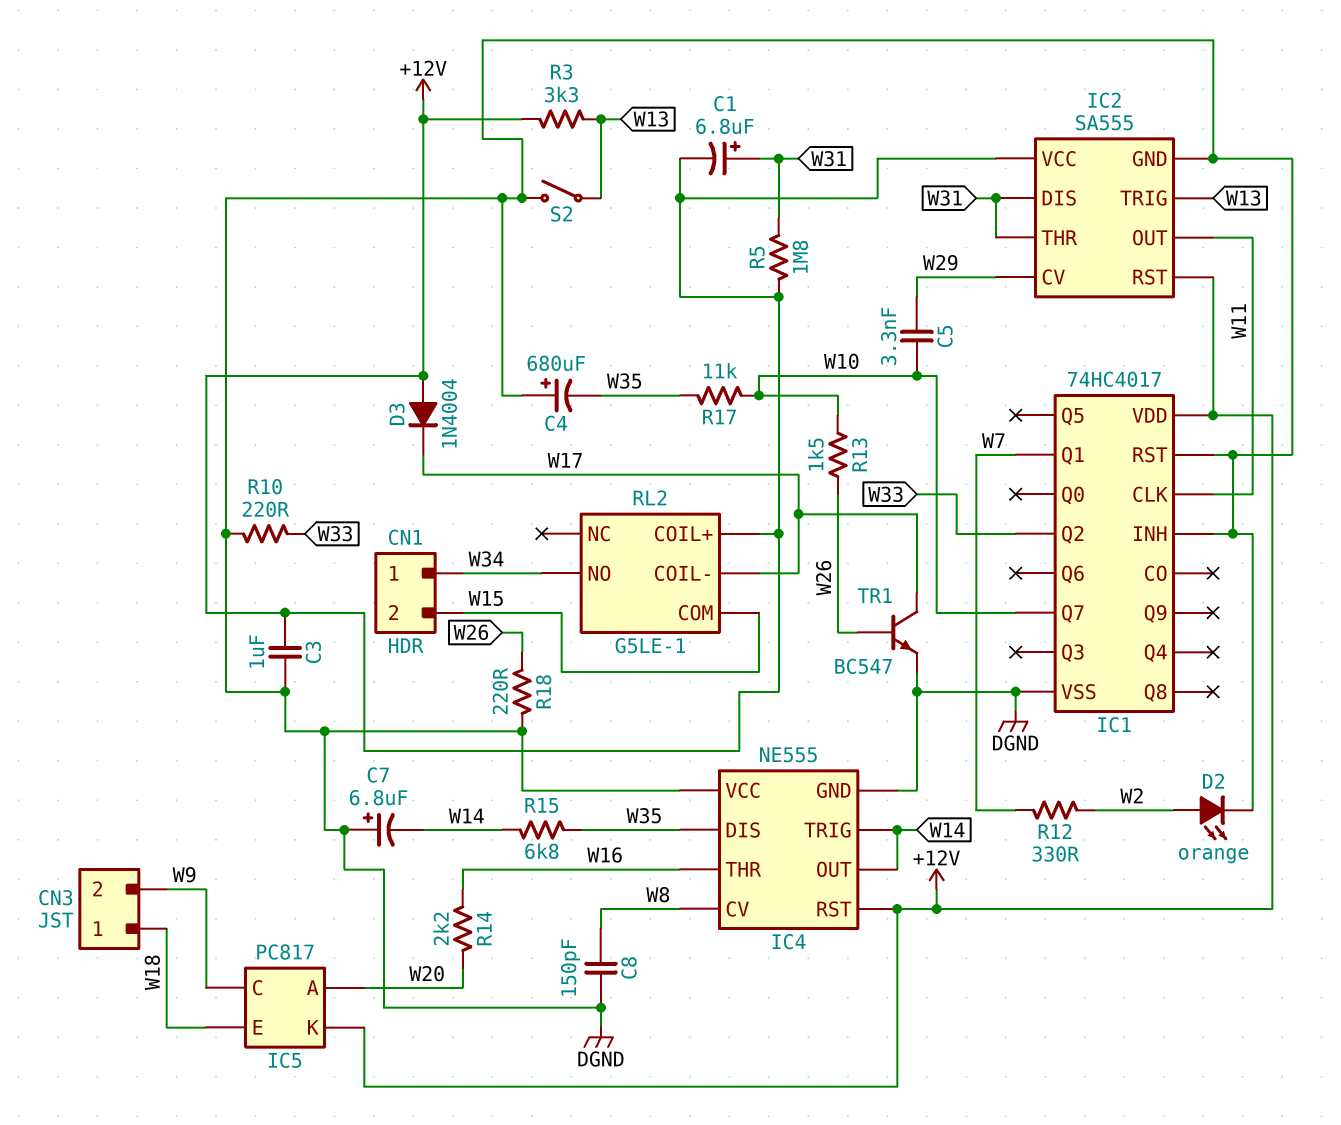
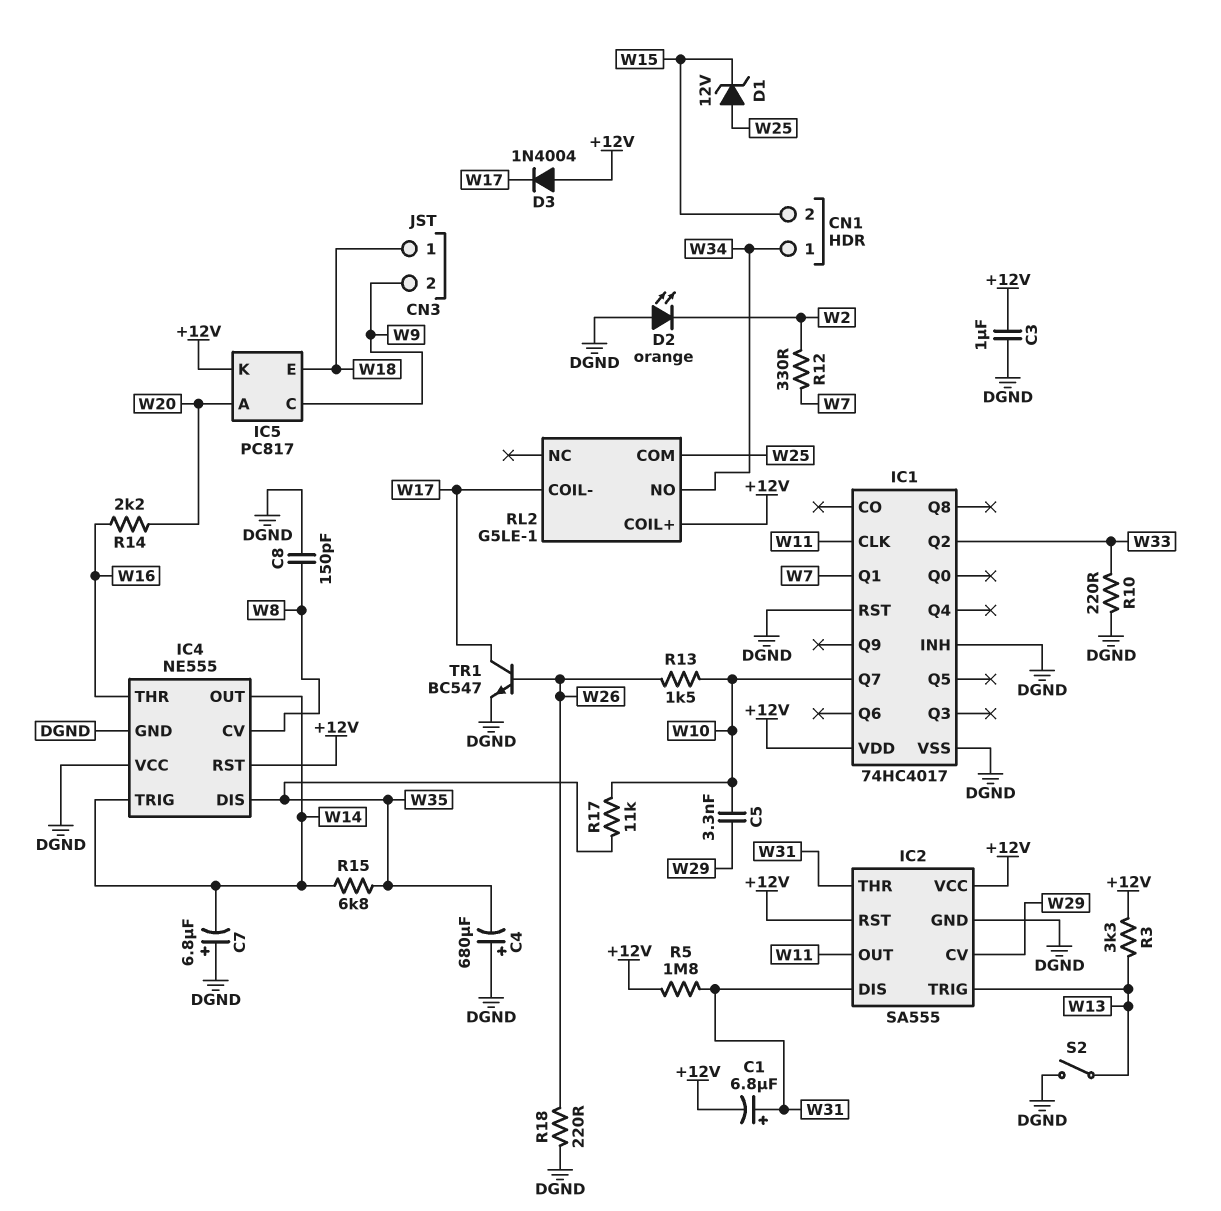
D1: none -> zener 12V (A W25, K W15)
D2: LED orange (A W2, K DGND) -> LED orange (A DGND, K W2)
RL2 pin COM: W15 -> W25

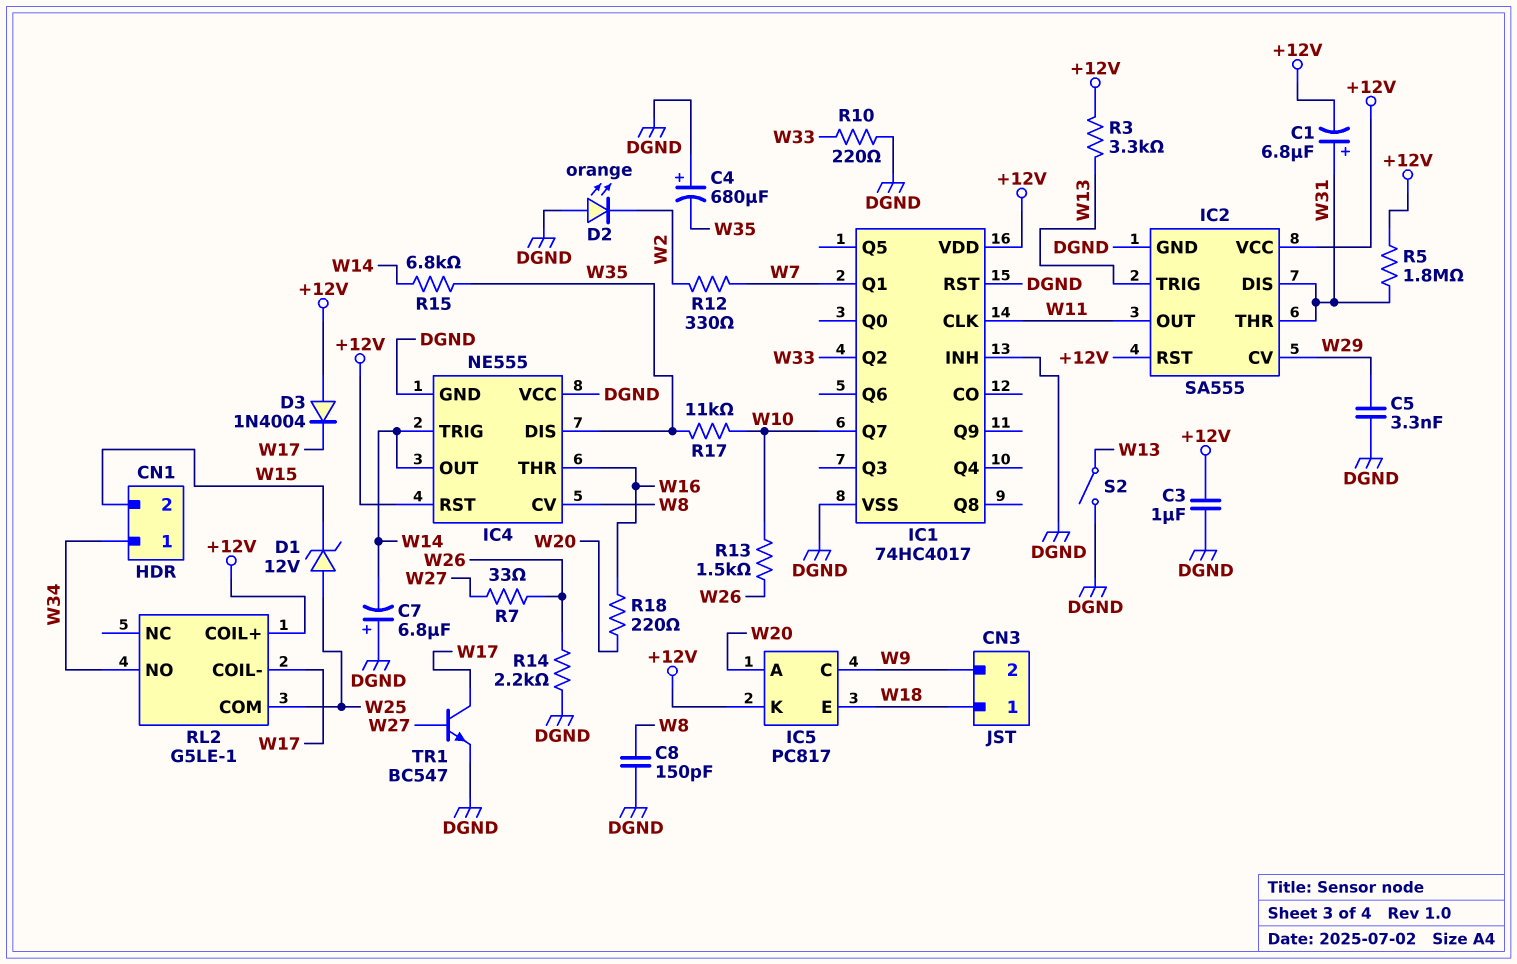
C5: 3.3nF (W10, W29) -> 3.3nF (DGND, W29)
R7: none -> 33 (W26, W27)
R14: 2.2k (W16, W20) -> 2.2k (DGND, W26)
R18: 220 (DGND, W26) -> 220 (W16, W20)
TR1: NPN BC547 (B W26, C W17, E DGND) -> NPN BC547 (B W27, C W17, E DGND)

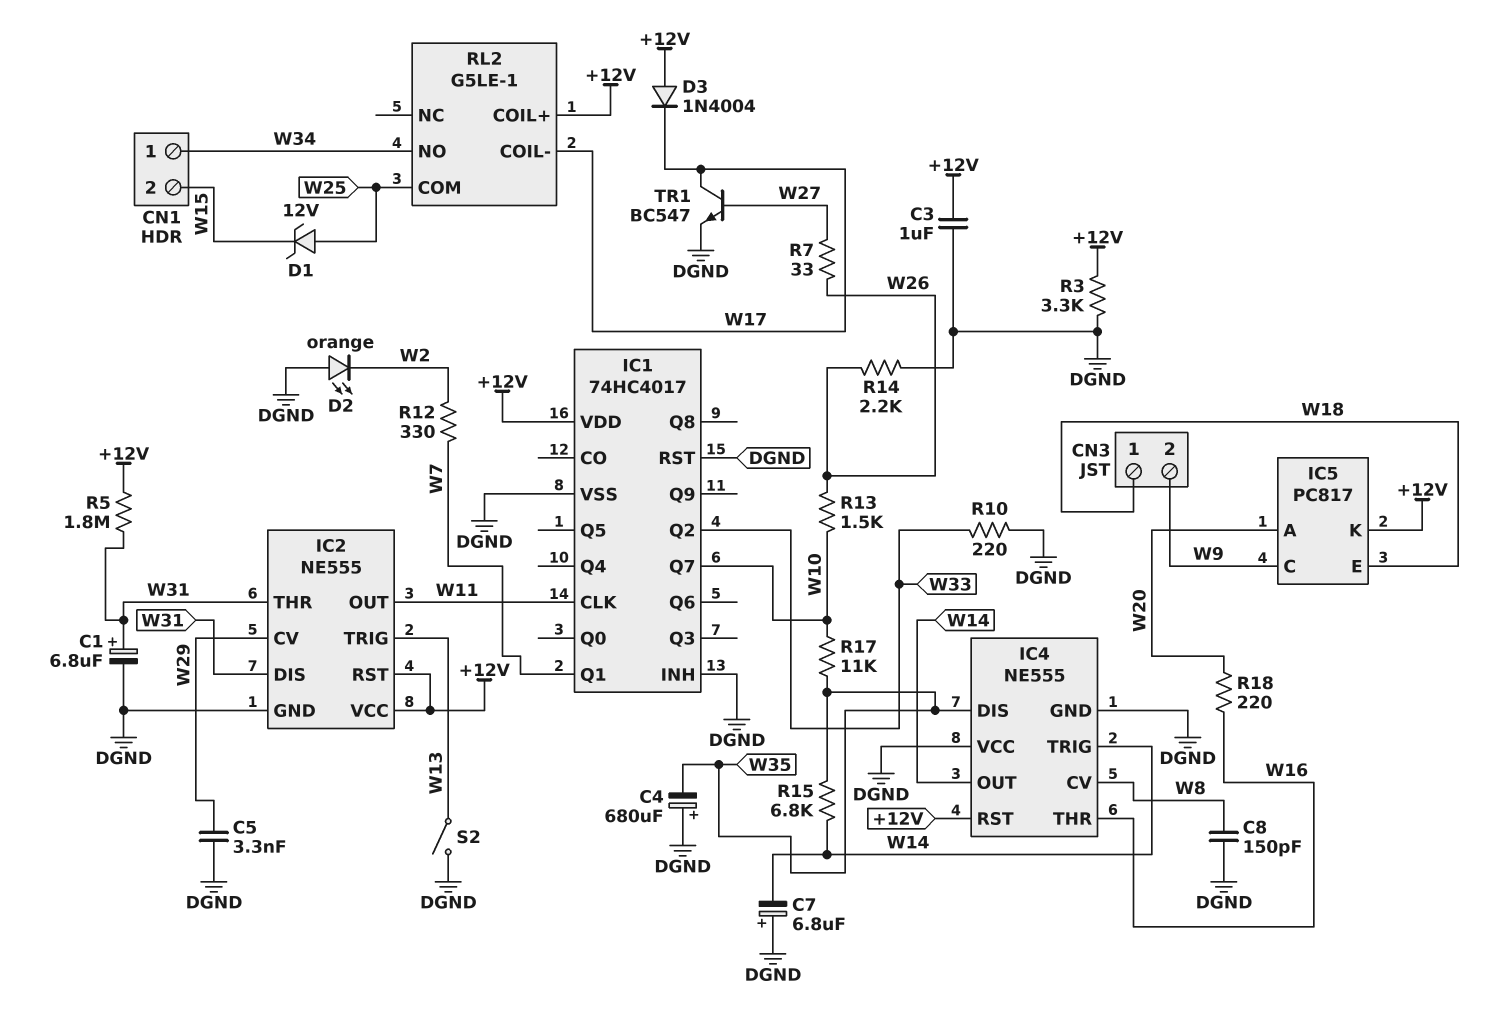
C1: 6.8uF (plus W31, minus +12V) -> 6.8uF (plus W31, minus DGND)
IC2: SA555 -> NE555
R3: 3.3k (+12V, W13) -> 3.3k (+12V, DGND)

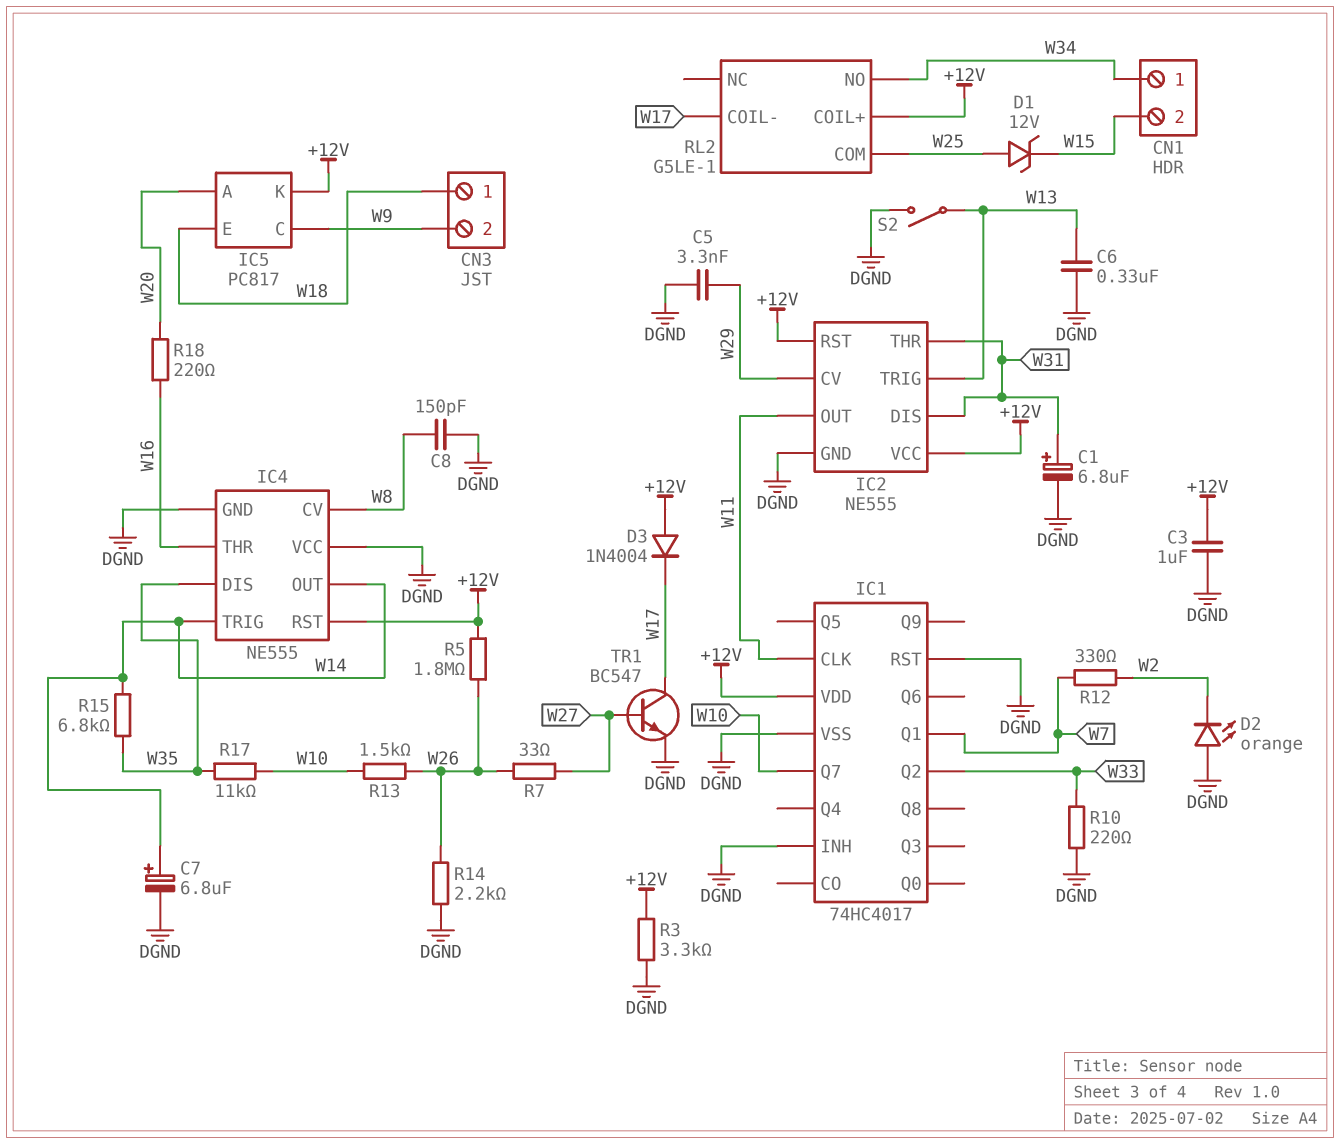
C4: 680uF (plus DGND, minus W35) -> none
C6: none -> 330nF (DGND, W13)
C7: 6.8uF (plus DGND, minus W14) -> 6.8uF (plus W14, minus DGND)
R5: 1.8M (+12V, W31) -> 1.8M (+12V, W26)

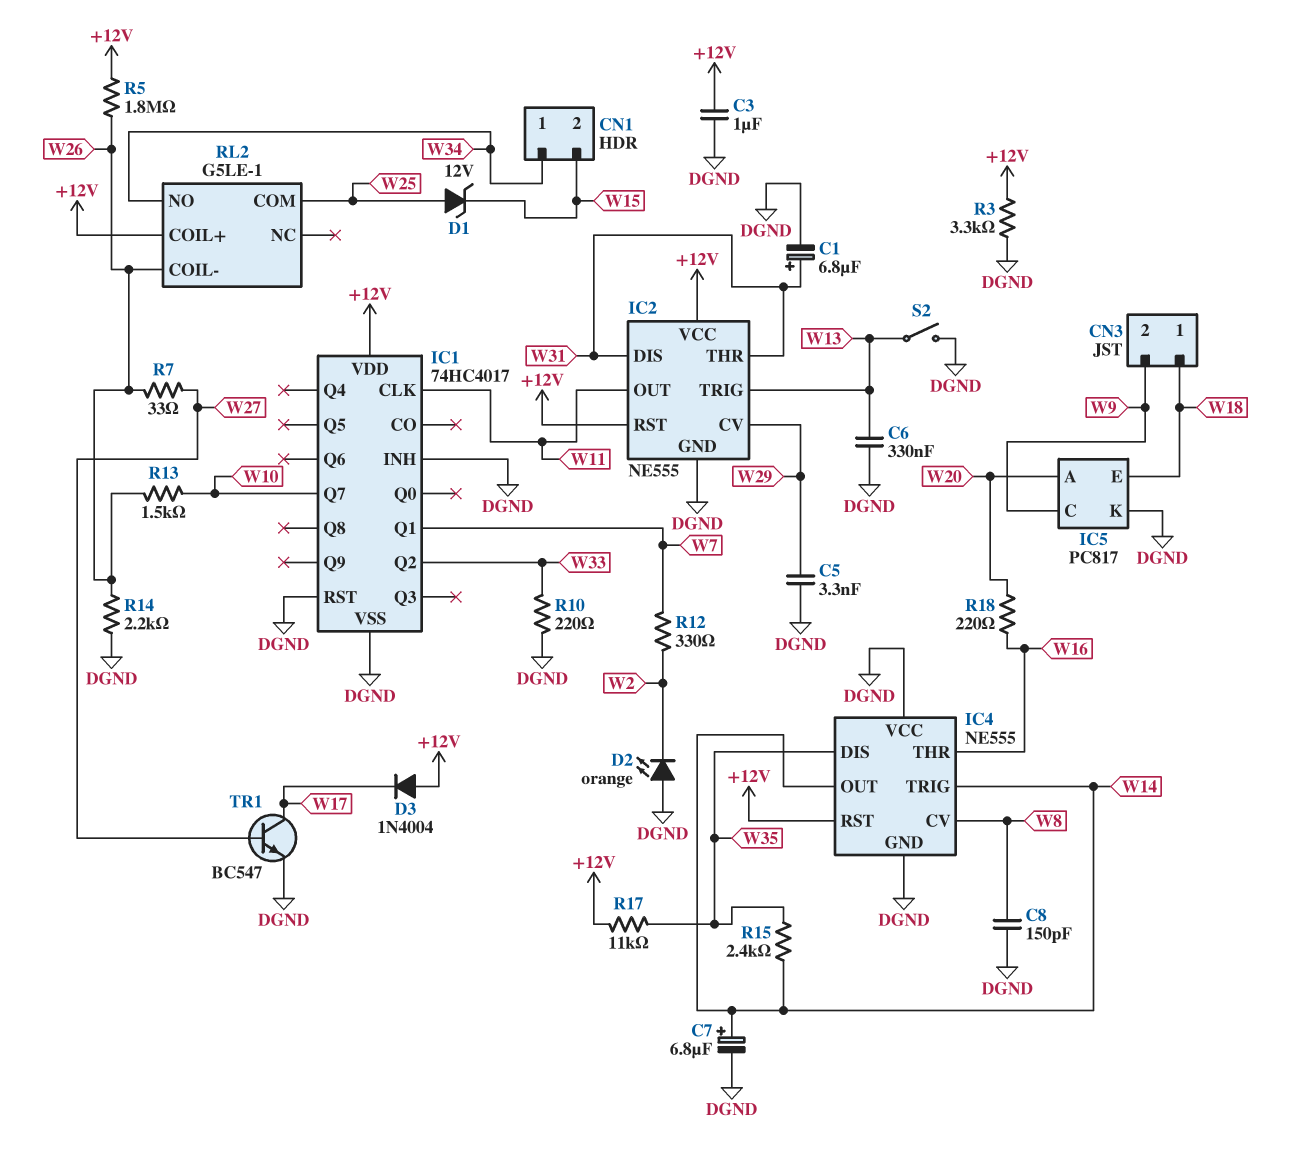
IC5 pin K: +12V -> DGND
R15: 6.8k (W14, W35) -> 2.4k (W14, W35)
R17: 11k (W10, W35) -> 11k (+12V, W35)
RL2 pin COIL-: W17 -> W26

